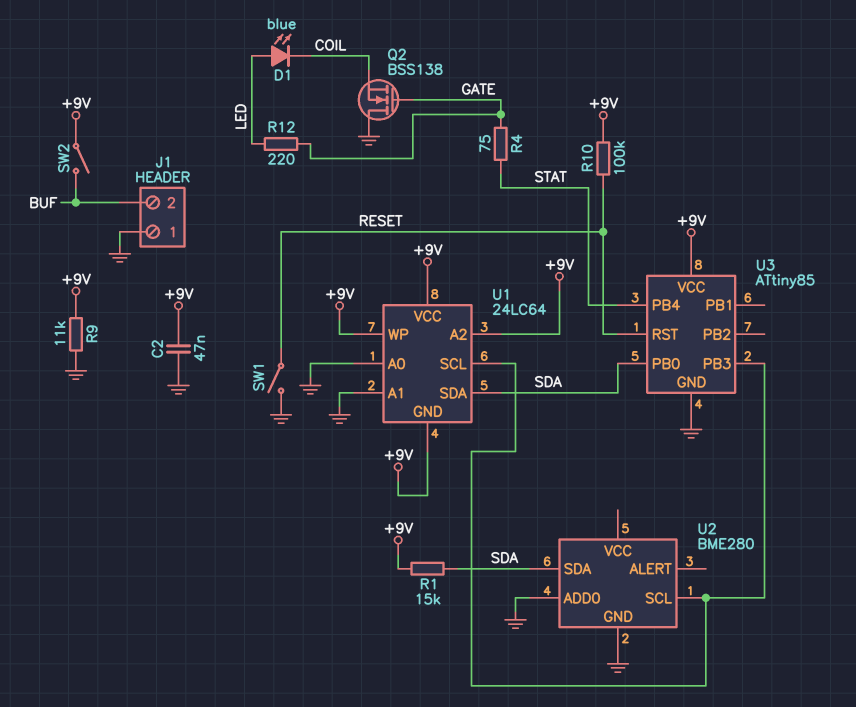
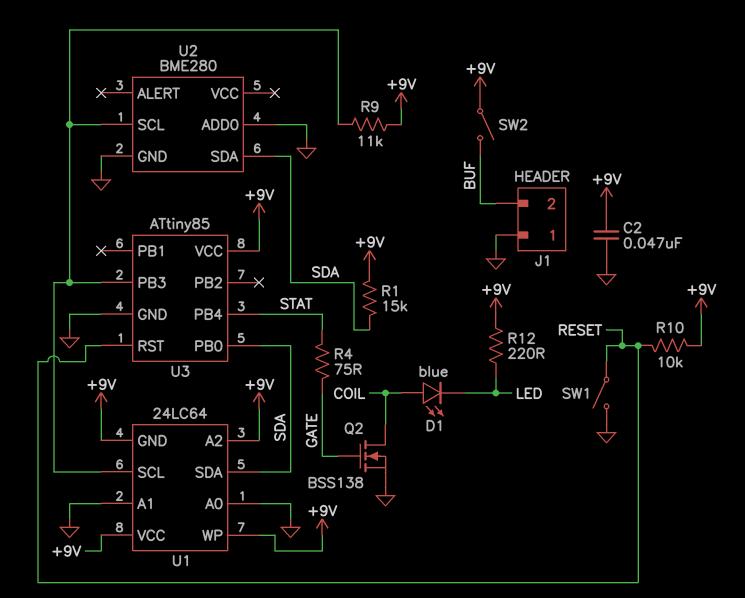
D1: LED blue (A LED, K COIL) -> LED blue (A COIL, K LED)
Q2: NMOS BSS138 (G GATE, D GND, S COIL) -> NMOS BSS138 (G GATE, D COIL, S GND)
R9: 11k (+9V, GND) -> 11k (+9V, U1/SCL)
R10: 100k (+9V, RESET) -> 10k (+9V, RESET)
R12: 220 (GATE, LED) -> 220 (+9V, LED)

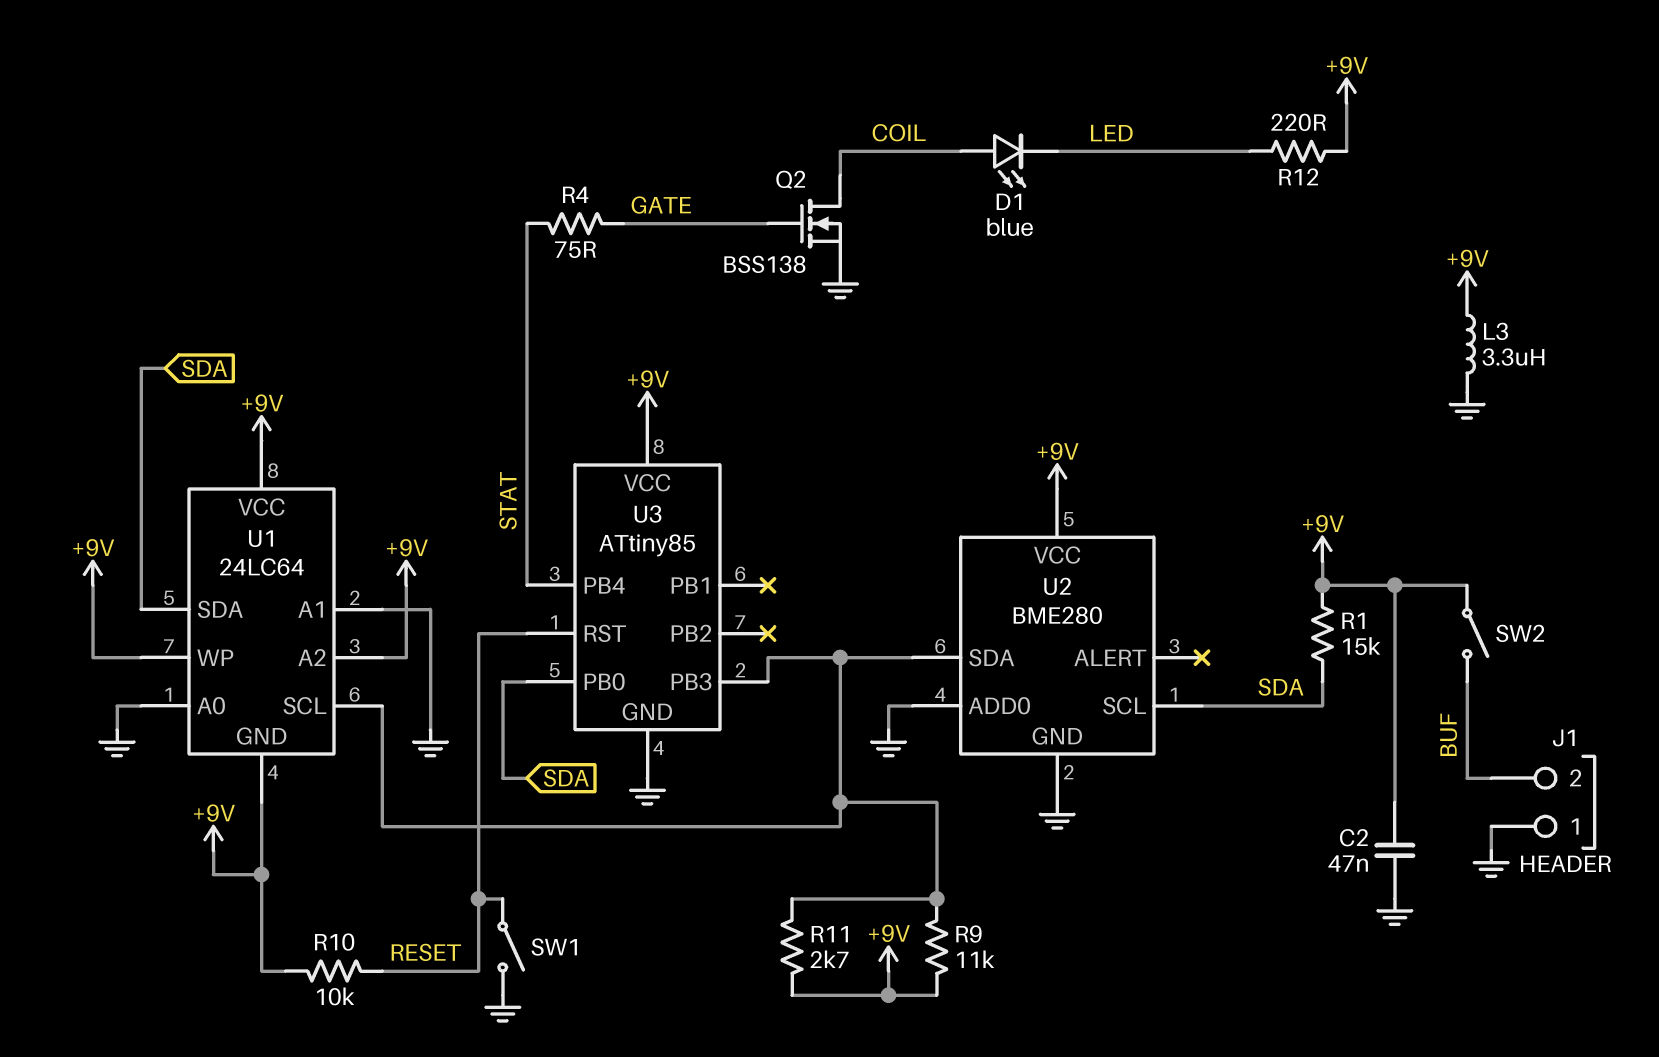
L3: none -> 3.3uH (+9V, GND)
R11: none -> 2.7k (+9V, U1/SCL)
U2 pin SCL: U1/SCL -> SDA
U2 pin SDA: SDA -> U1/SCL
U2 pin VCC: none -> +9V

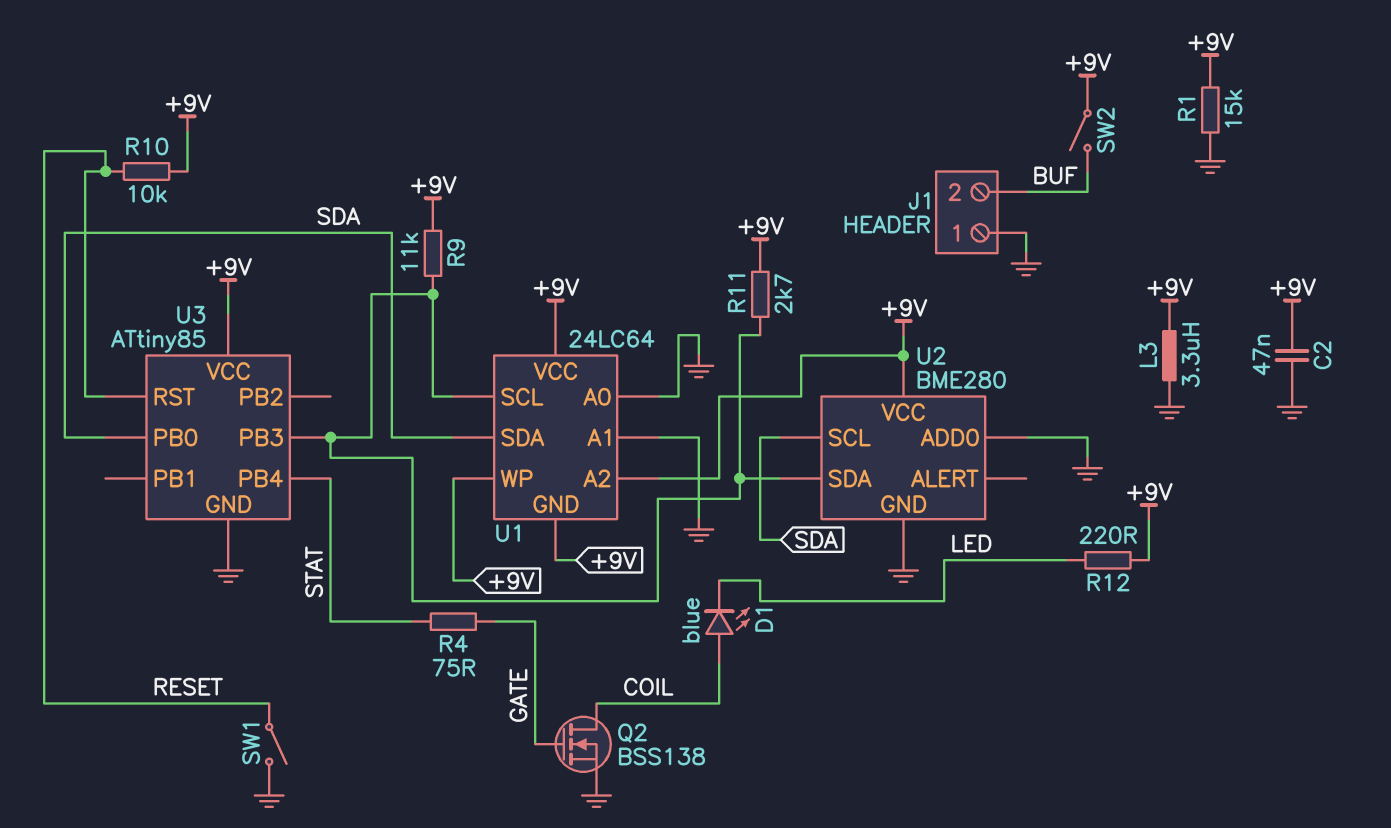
R1: 15k (+9V, SDA) -> 15k (+9V, GND)

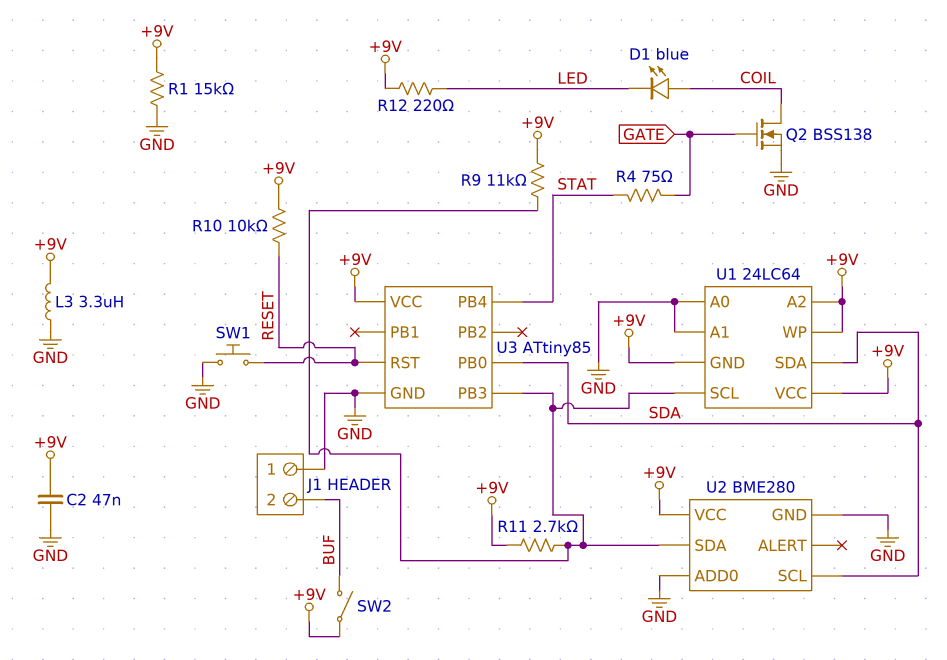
SW1: switch (GND, RESET) -> button (GND, RESET)

